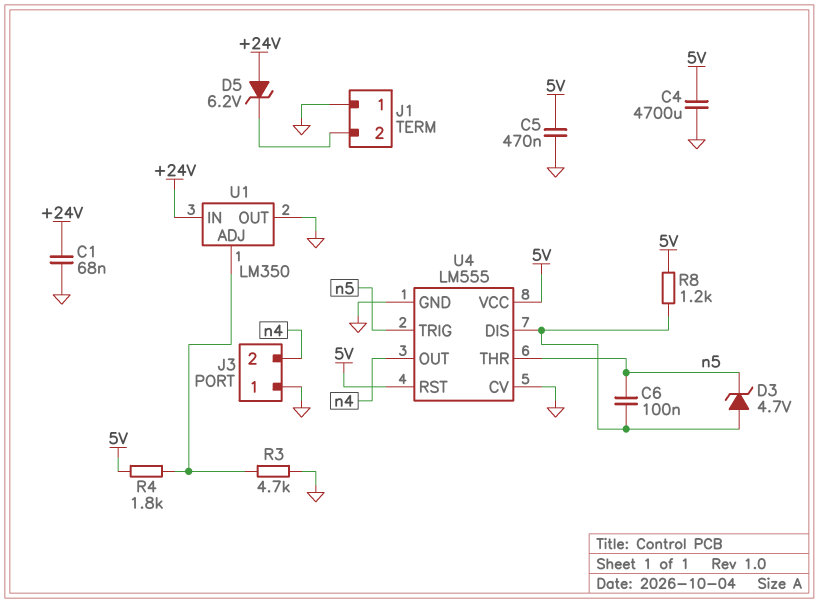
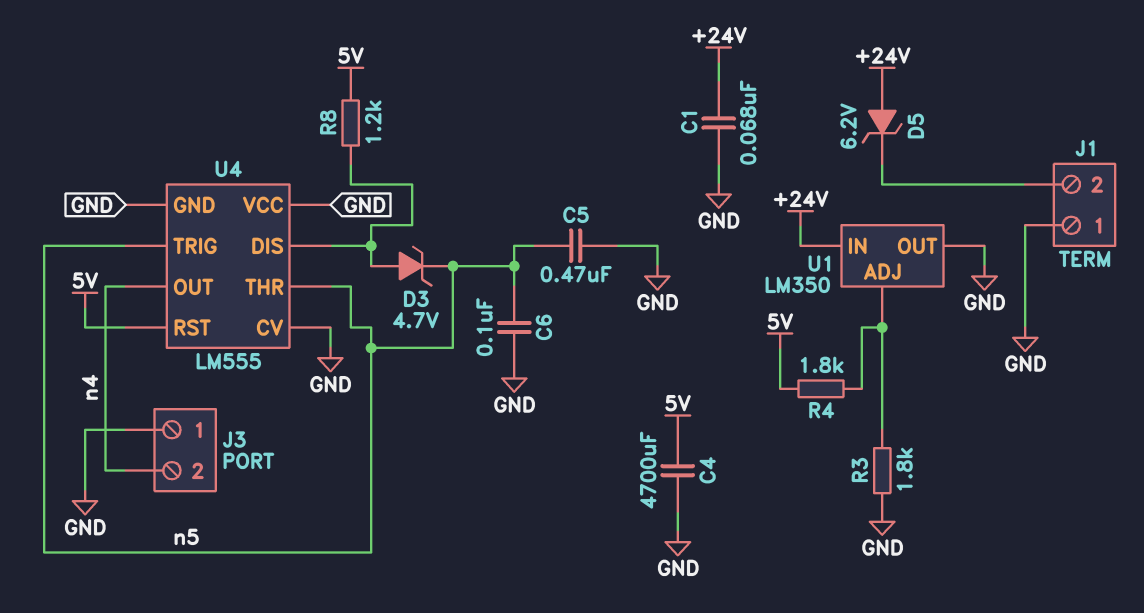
C5: 470nF (5V, GND) -> 470nF (GND, n5)
C6: 100nF (U4/DIS, n5) -> 100nF (GND, n5)
R3: 4.7k (GND, U1/ADJ) -> 1.8k (GND, U1/ADJ)
U4 pin VCC: 5V -> GND

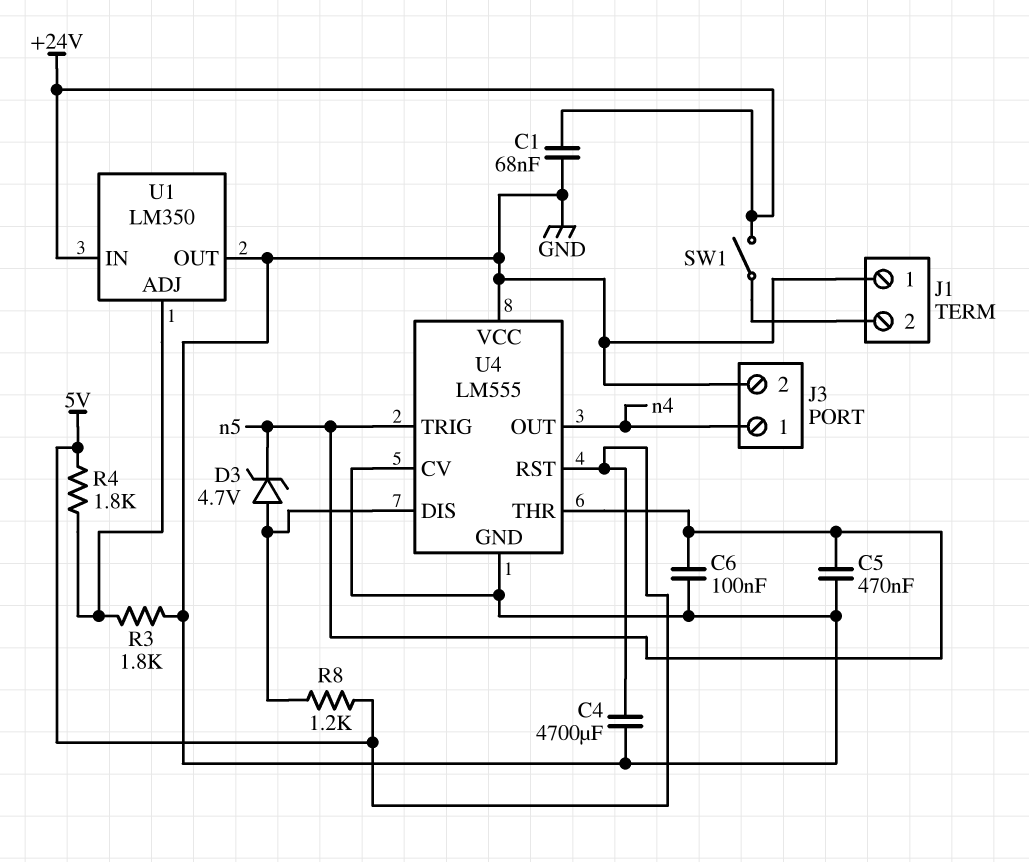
D5: zener 6.2V (A +24V, K J1/2) -> none
J3 pin 1: GND -> n4
J3 pin 2: n4 -> GND
SW1: none -> switch (+24V, J1/2)

